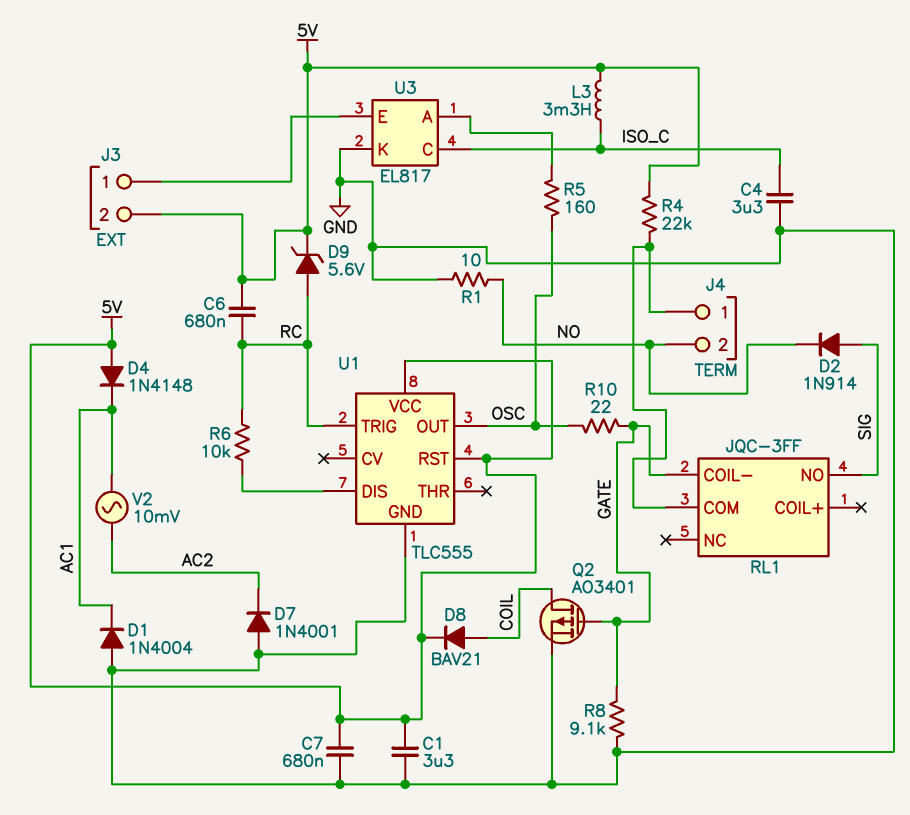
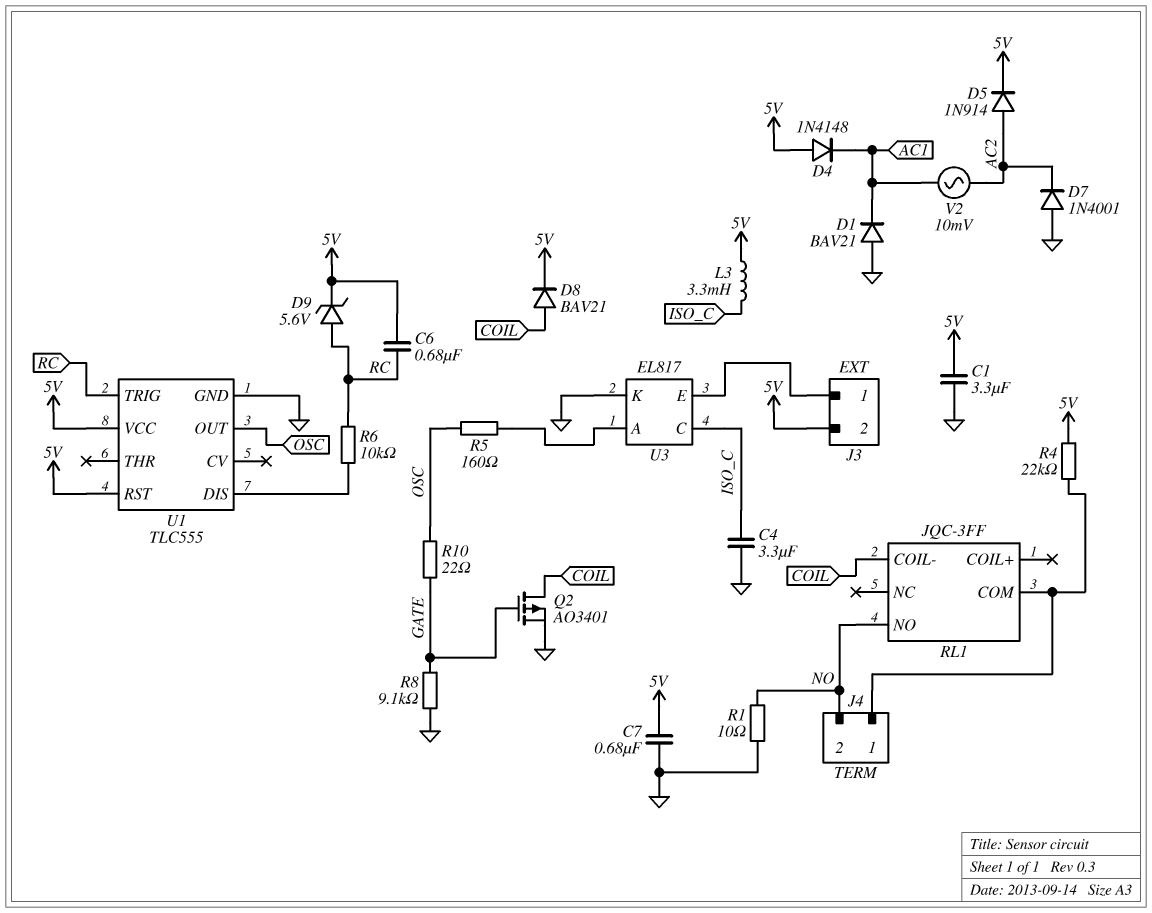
D1: diode 1N4004 (A GND, K AC1) -> diode BAV21 (A GND, K AC1)
D2: diode 1N914 (A SIG, K NO) -> none
D5: none -> diode 1N914 (A AC2, K 5V)
RL1 pin COIL-: GATE -> COIL
RL1 pin NO: SIG -> NO

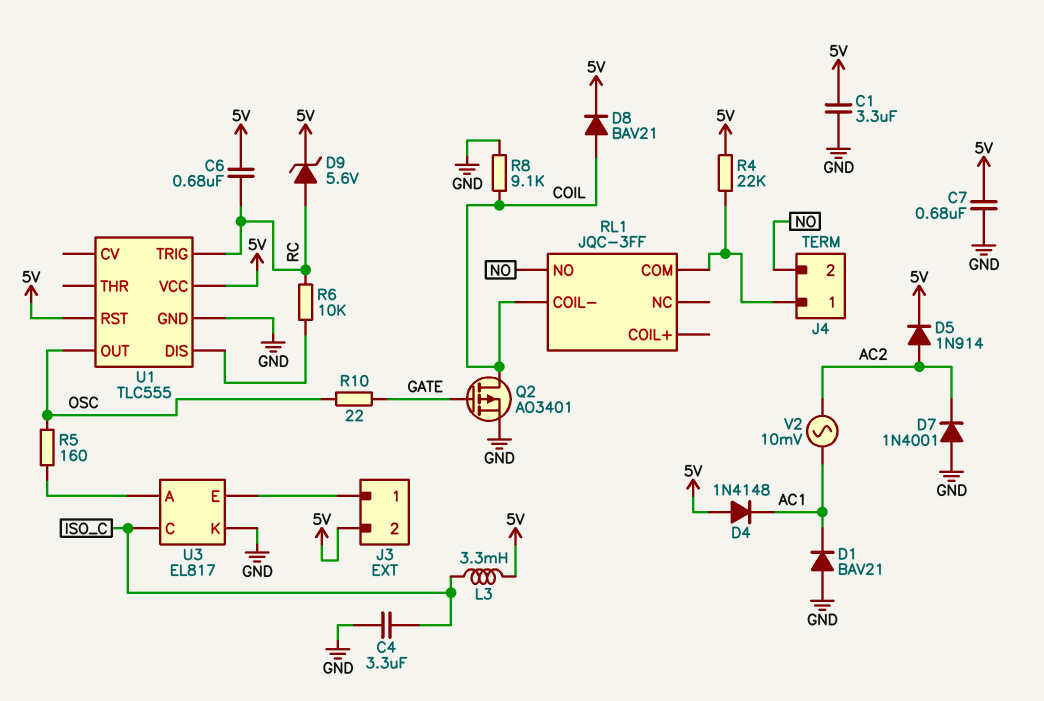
R1: 10 (GND, NO) -> none
R8: 9.1k (GATE, GND) -> 9.1k (COIL, GND)

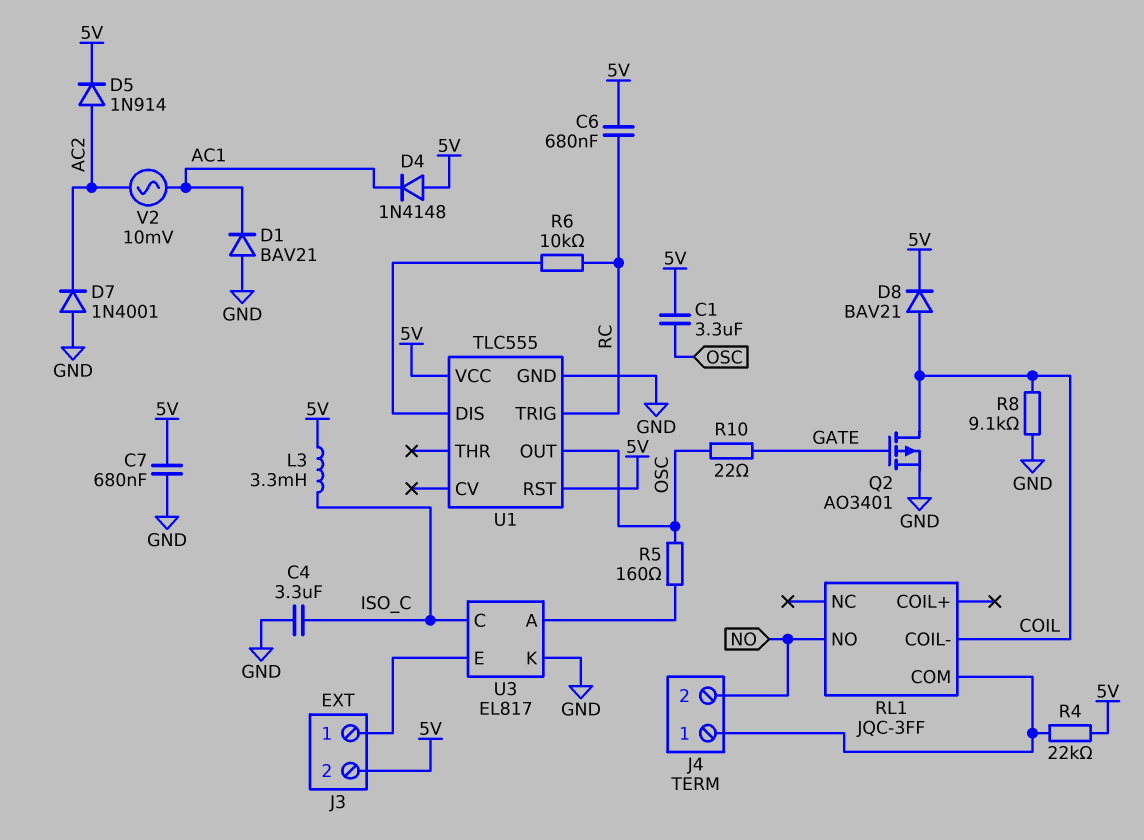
C1: 3.3uF (5V, GND) -> 3.3uF (5V, OSC)
D9: zener 5.6V (A RC, K 5V) -> none

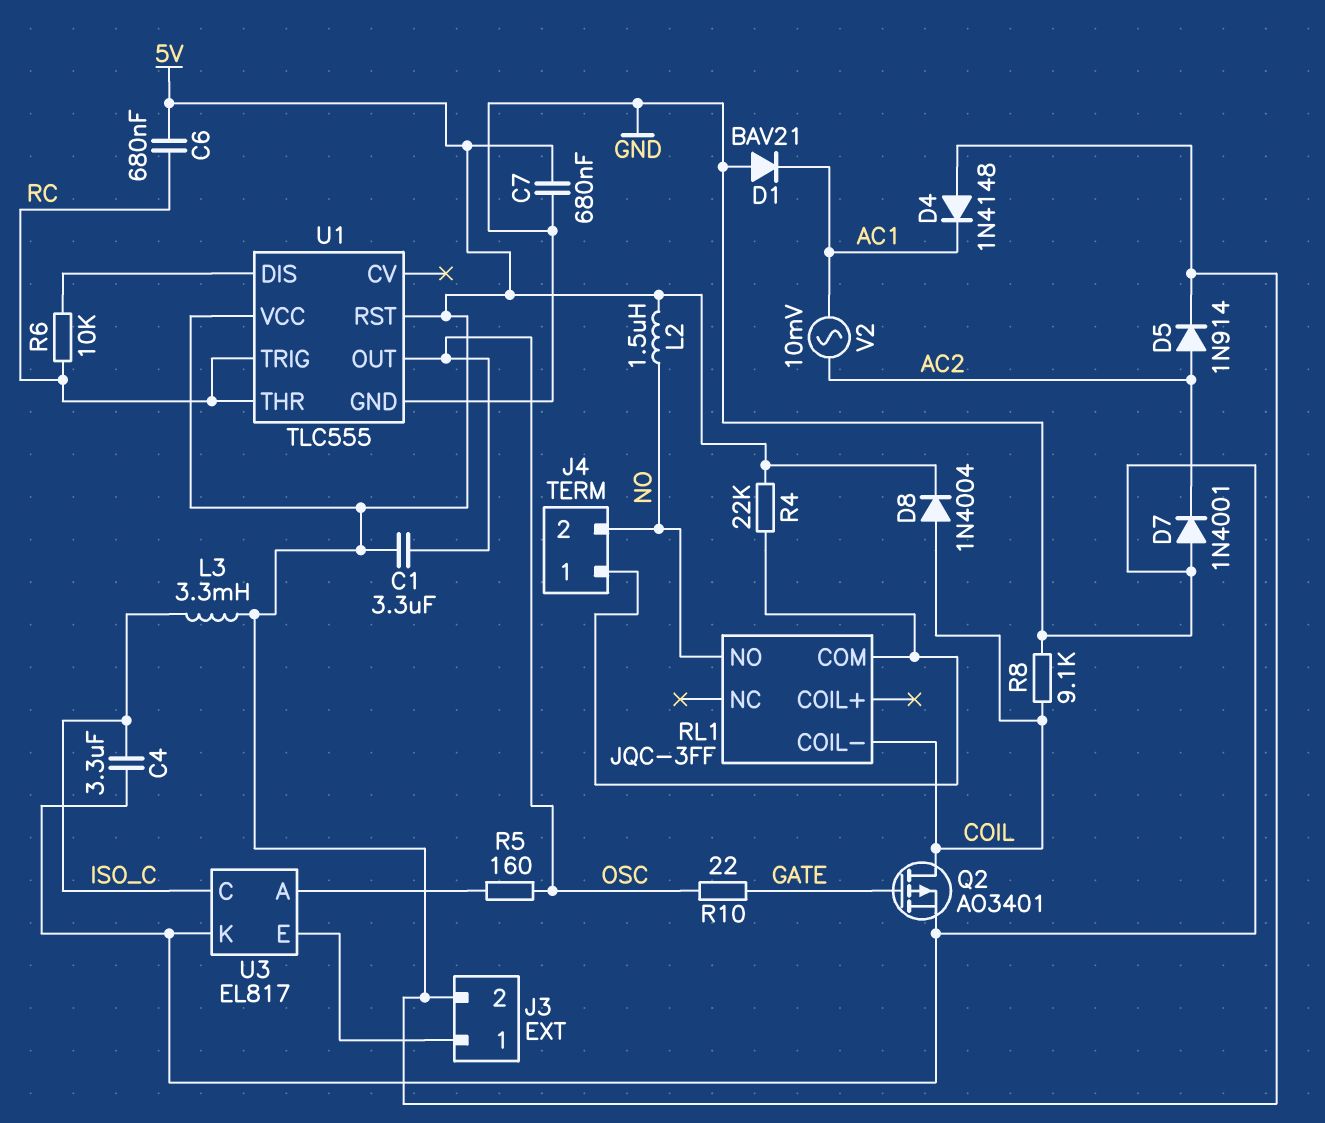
D8: diode BAV21 (A COIL, K 5V) -> diode 1N4004 (A COIL, K 5V)
L2: none -> 1.5uH (5V, NO)
U1 pin THR: none -> RC

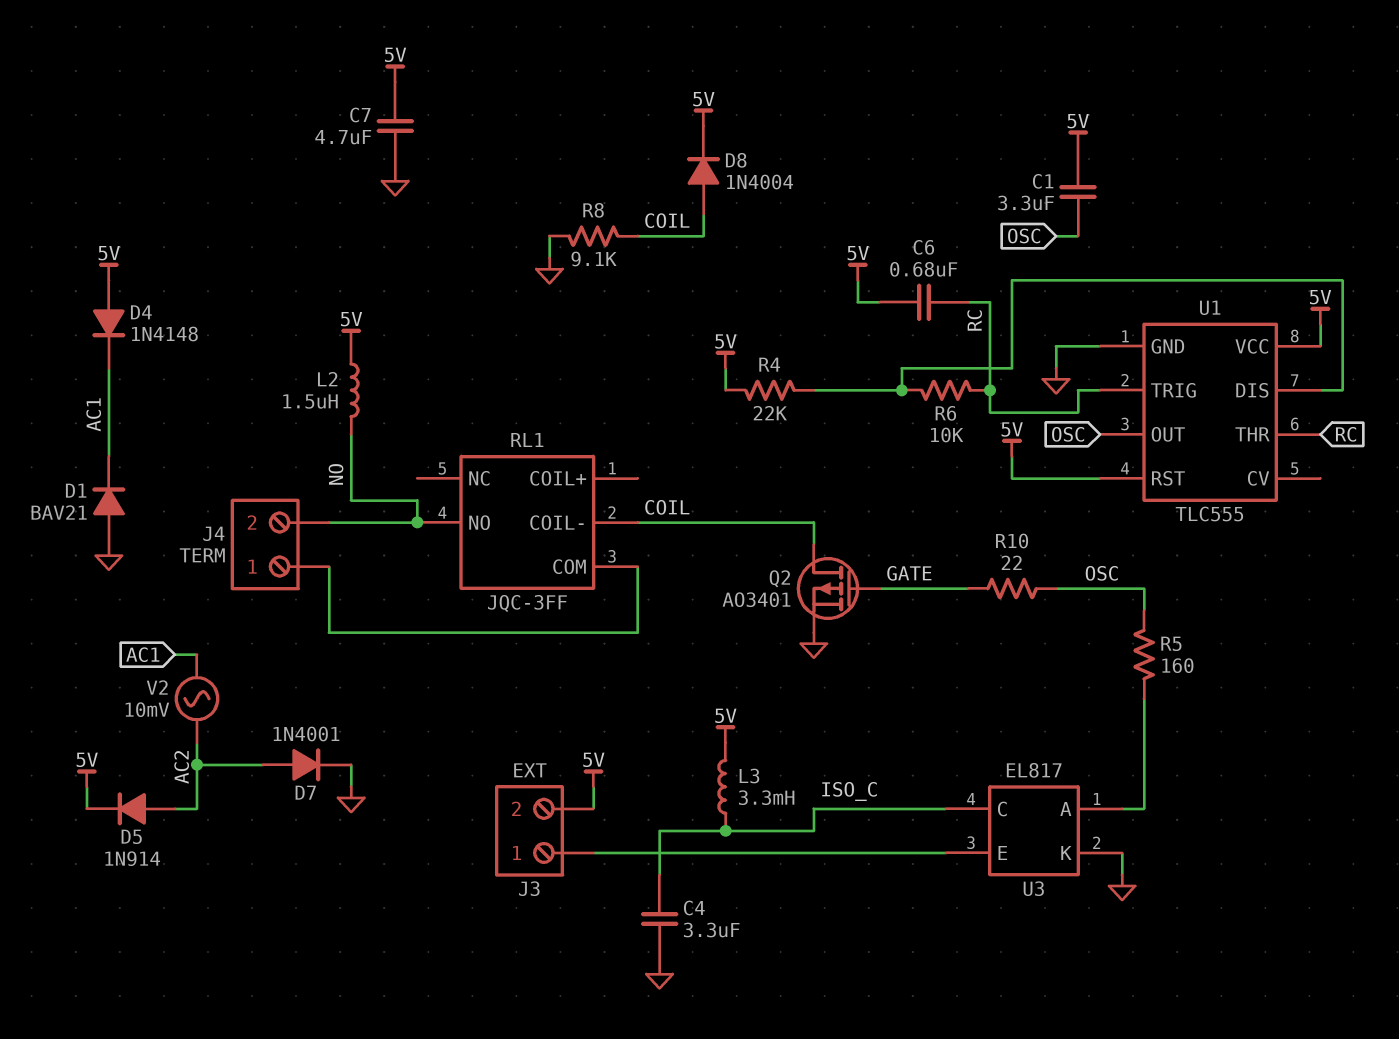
C7: 680nF (5V, GND) -> 4.7uF (5V, GND)
D7: diode 1N4001 (A GND, K AC2) -> diode 1N4001 (A AC2, K GND)
R4: 22k (5V, J4/1) -> 22k (5V, U1/DIS)

